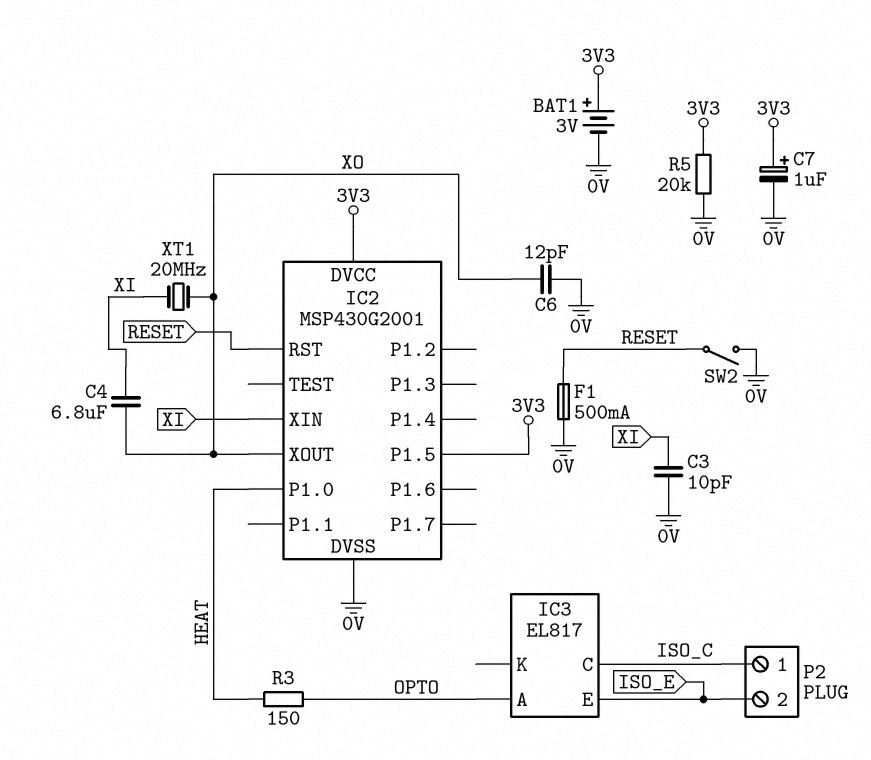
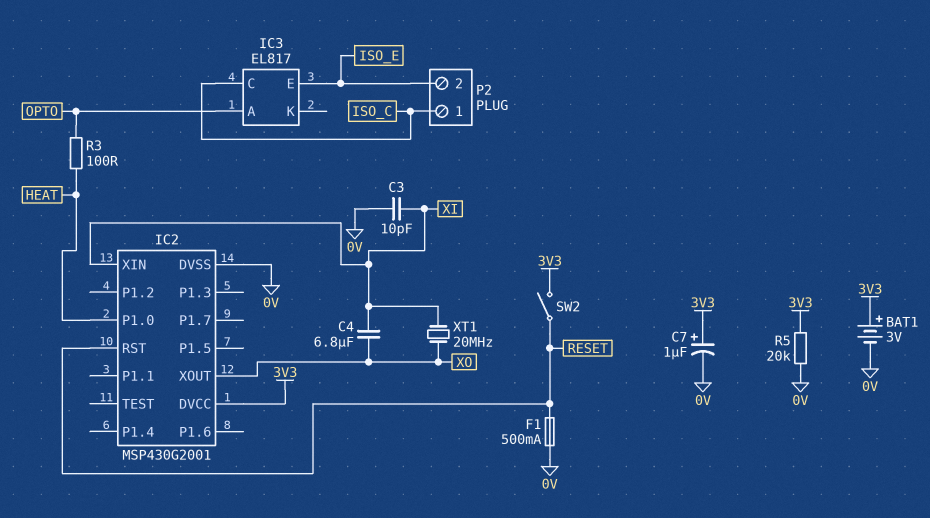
C6: 12pF (0V, XO) -> none
IC2 pin P1.5: 3V3 -> none
R3: 150 (HEAT, OPTO) -> 100 (HEAT, OPTO)
SW2: switch (0V, RESET) -> switch (3V3, RESET)

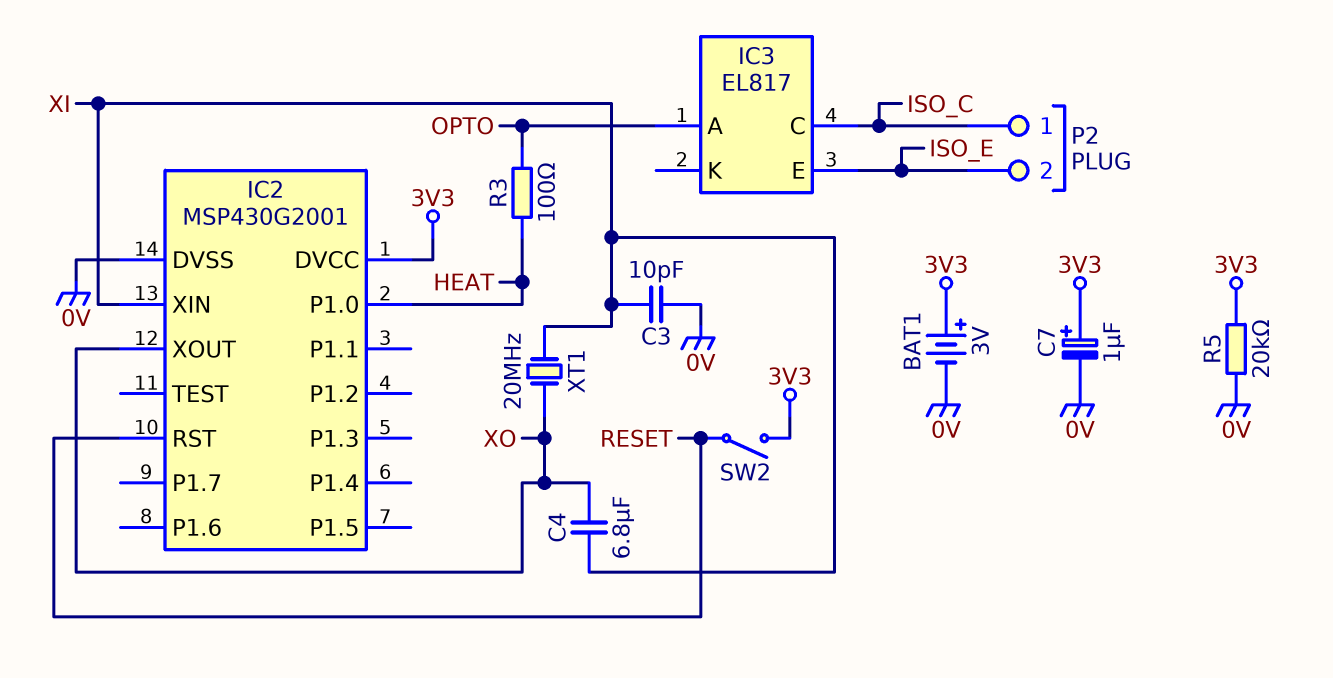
F1: 500mA (0V, RESET) -> none

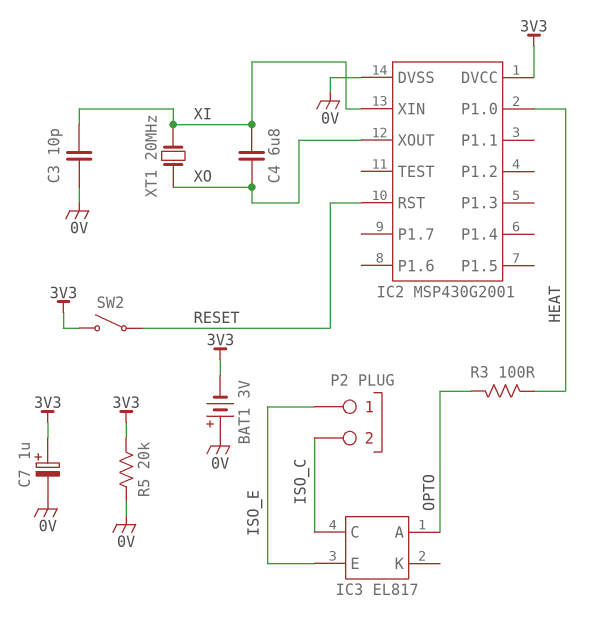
BAT1: 3V (plus 3V3, minus 0V) -> 3V (plus 0V, minus 3V3)
P2 pin 1: ISO_C -> ISO_E
P2 pin 2: ISO_E -> ISO_C

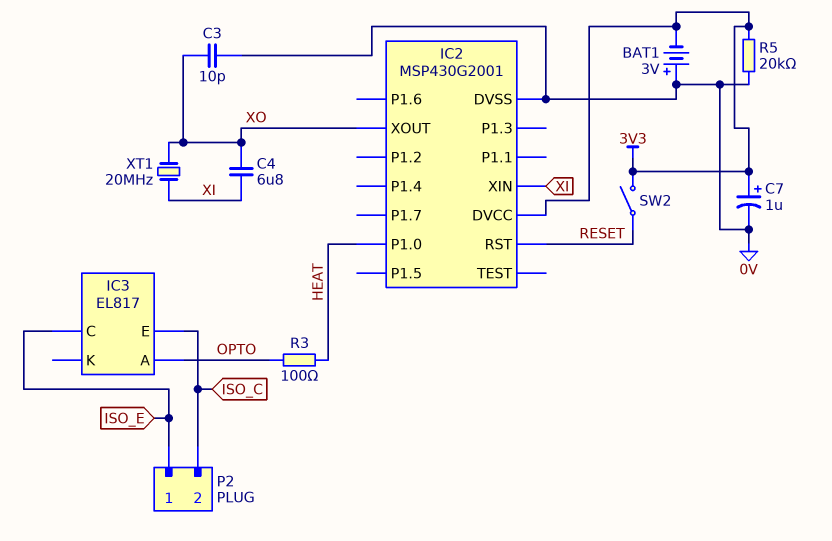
C3: 10pF (0V, XI) -> 10pF (0V, XO)
IC3 pin C: ISO_C -> ISO_E
IC3 pin E: ISO_E -> ISO_C

